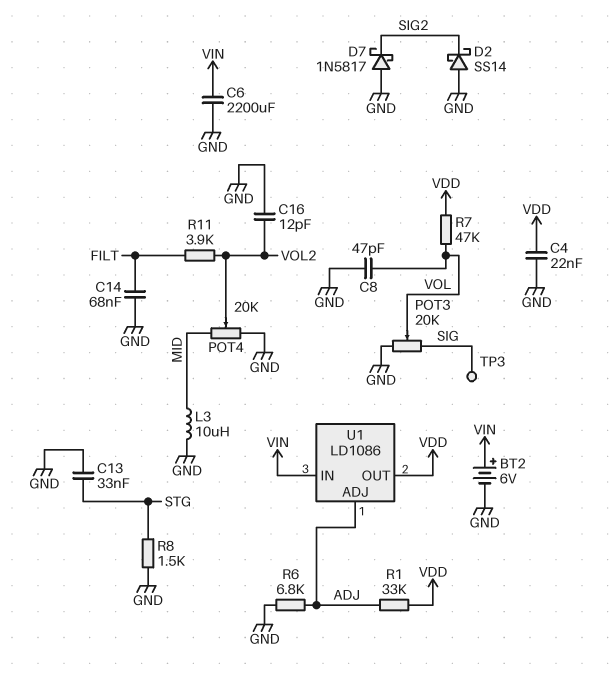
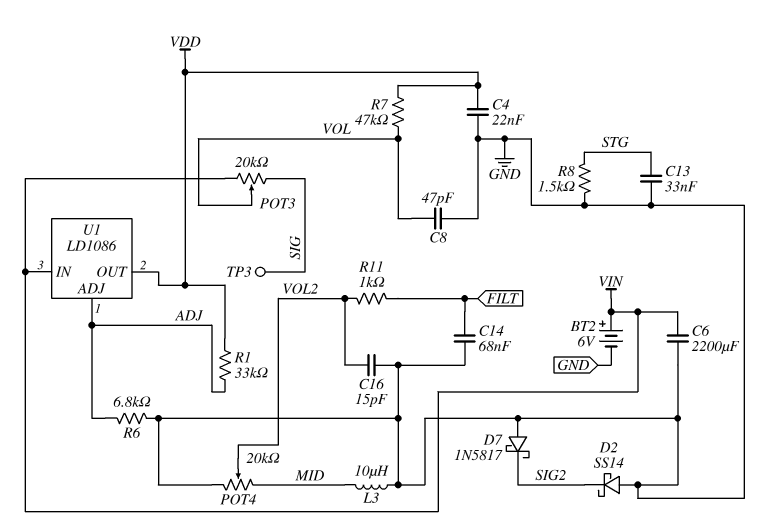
C16: 12pF (GND, VOL2) -> 15pF (GND, VOL2)
POT3: 20k (GND, SIG, wiper VOL) -> 20k (SIG, VIN, wiper VOL)
R11: 3.9k (FILT, VOL2) -> 1k (FILT, VOL2)

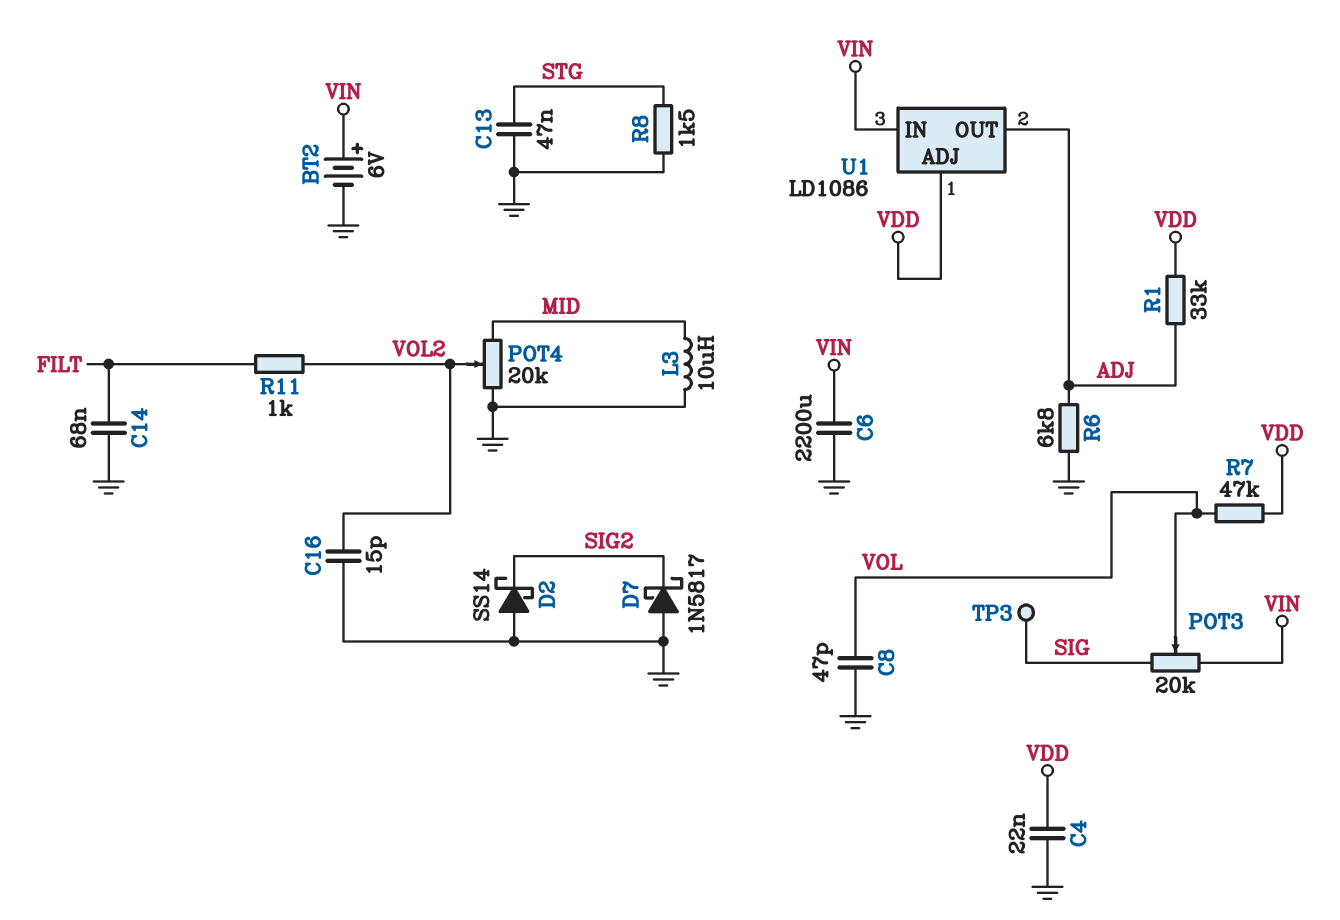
C13: 33nF (GND, STG) -> 47nF (GND, STG)
U1 pin ADJ: ADJ -> VDD
U1 pin OUT: VDD -> ADJ

